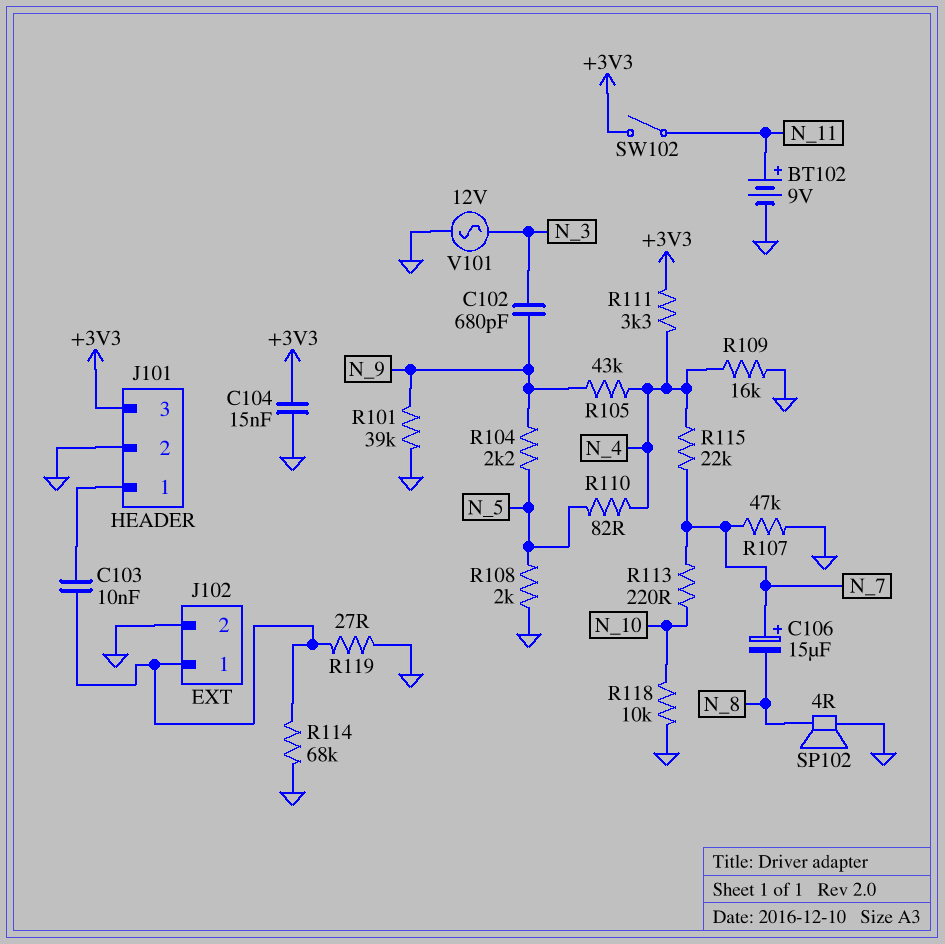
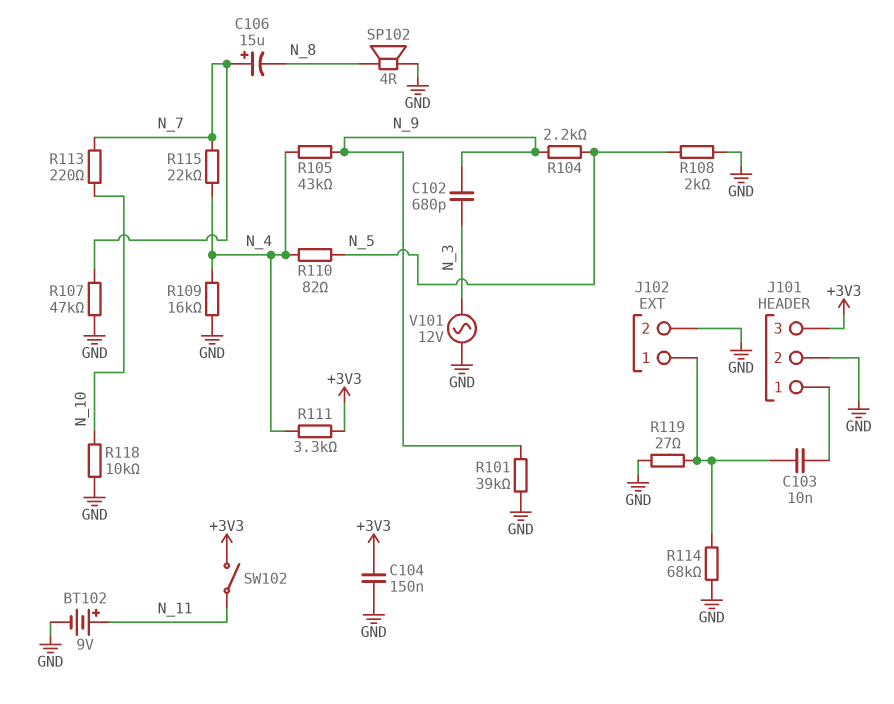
C104: 15nF (+3V3, GND) -> 150nF (+3V3, GND)

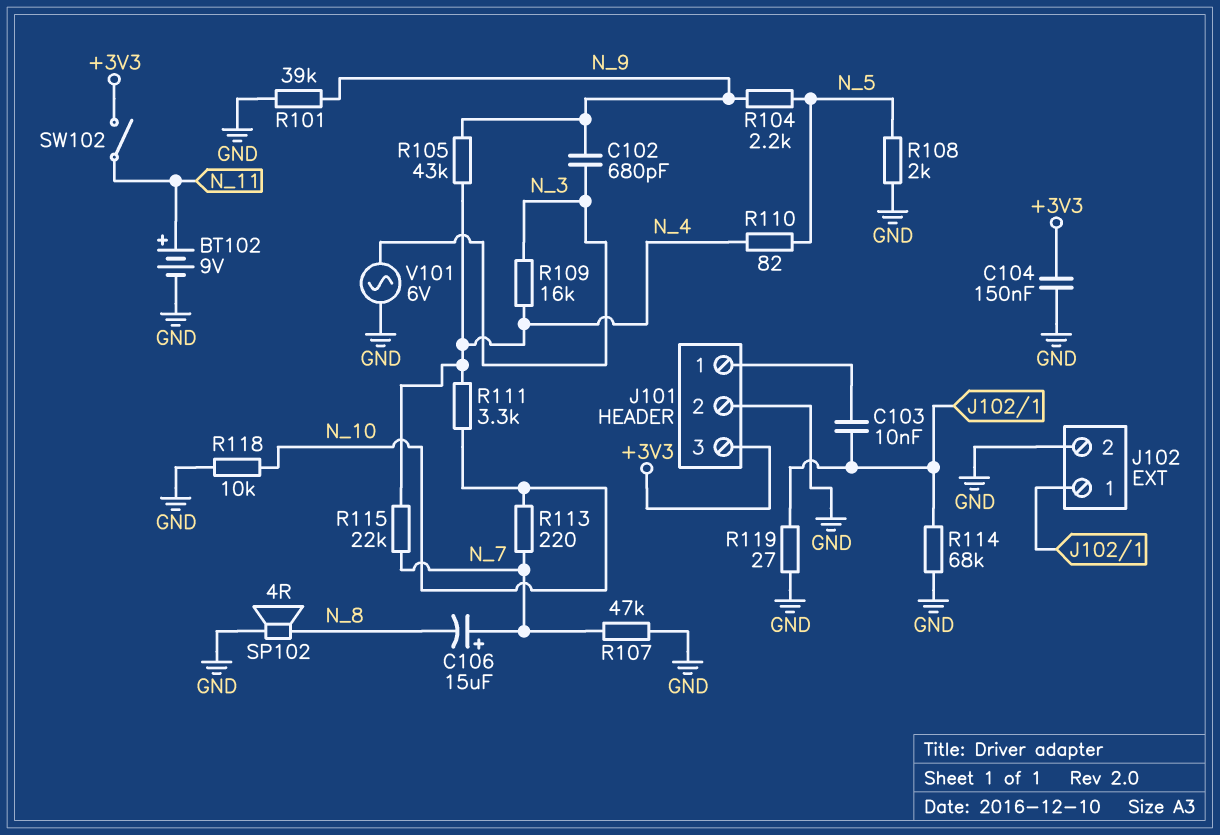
R109: 16k (GND, N_4) -> 16k (N_3, N_4)
R111: 3.3k (+3V3, N_4) -> 3.3k (N_4, N_10)
V101: AC 12V (GND, N_3) -> AC 6V (GND, N_3)

